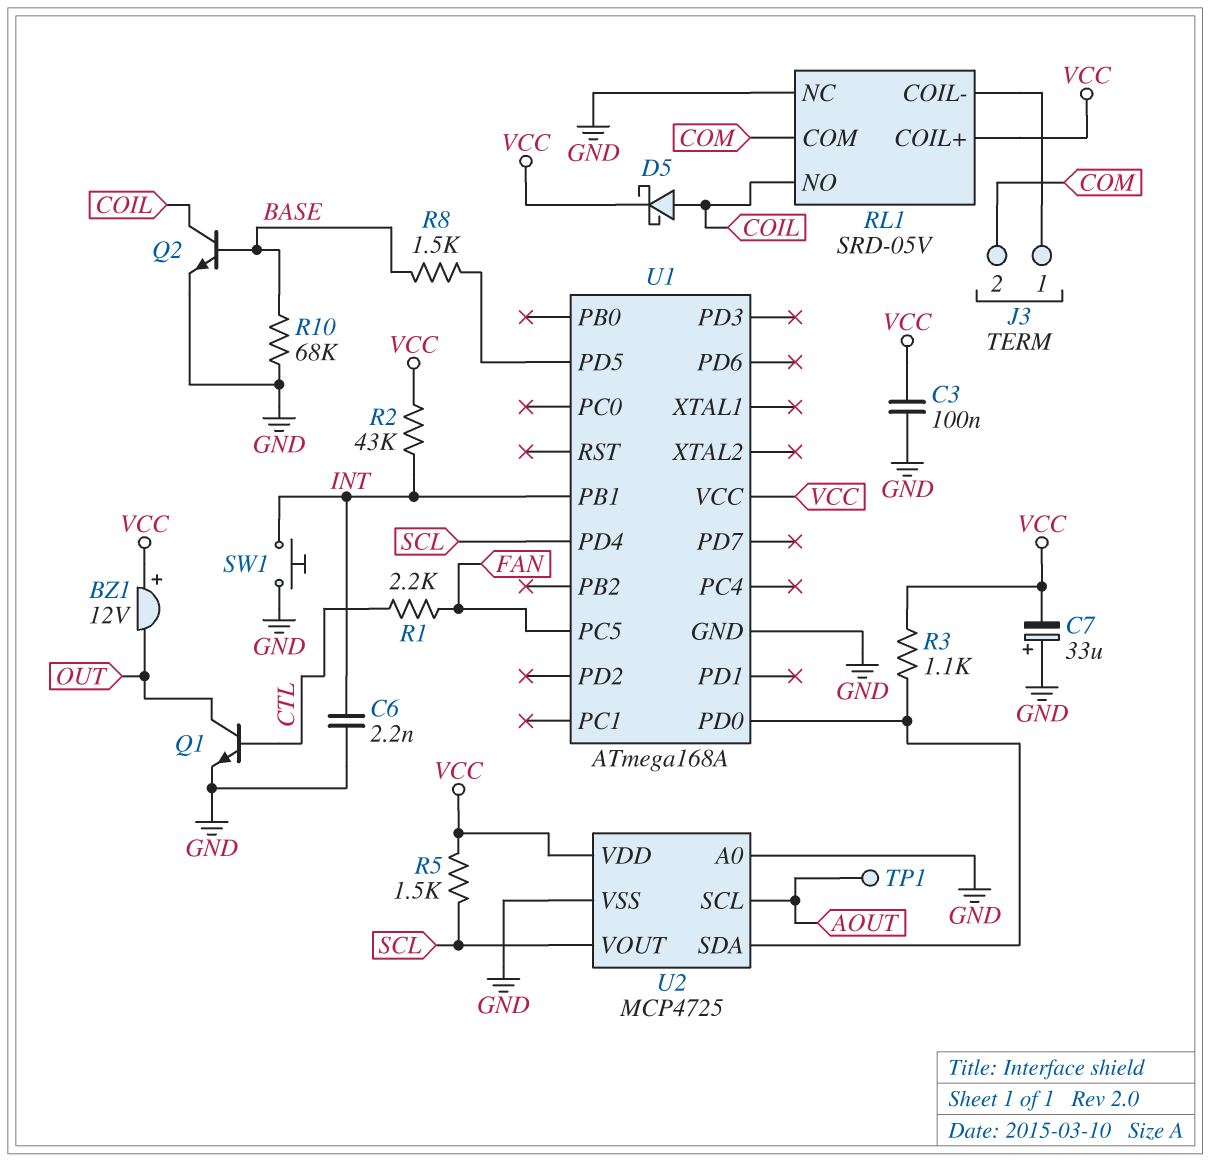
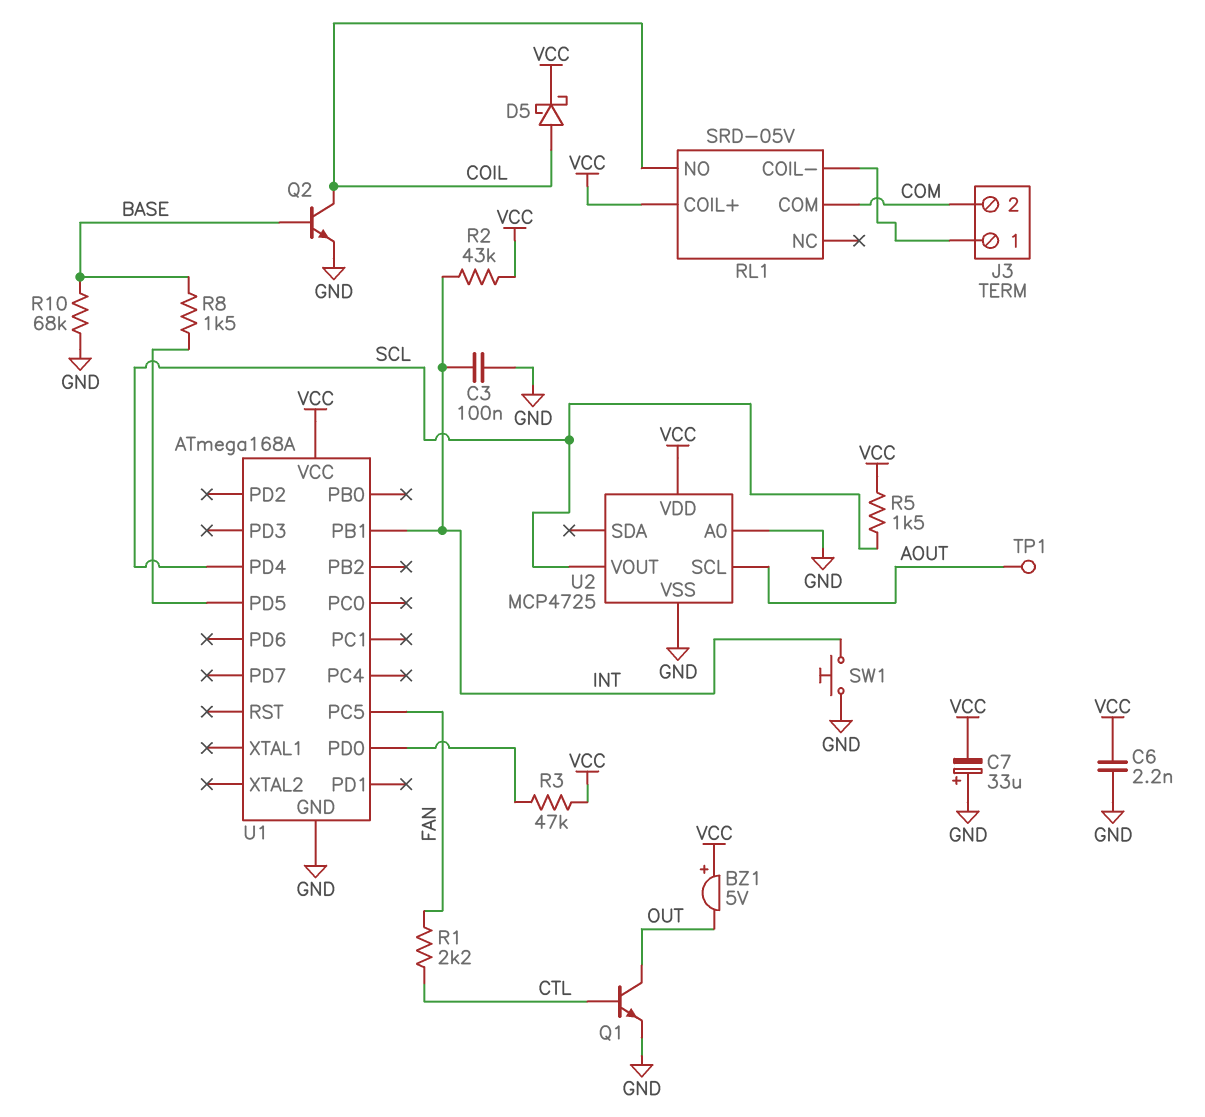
BZ1: buzzer 12V (plus VCC, minus OUT) -> buzzer 5V (plus VCC, minus OUT)
C3: 100nF (GND, VCC) -> 100nF (GND, INT)
C6: 2.2nF (GND, INT) -> 2.2nF (GND, VCC)
R3: 1.1k (U1/PD0, VCC) -> 47k (U1/PD0, VCC)
RL1 pin NC: GND -> none
U2 pin SDA: U1/PD0 -> none

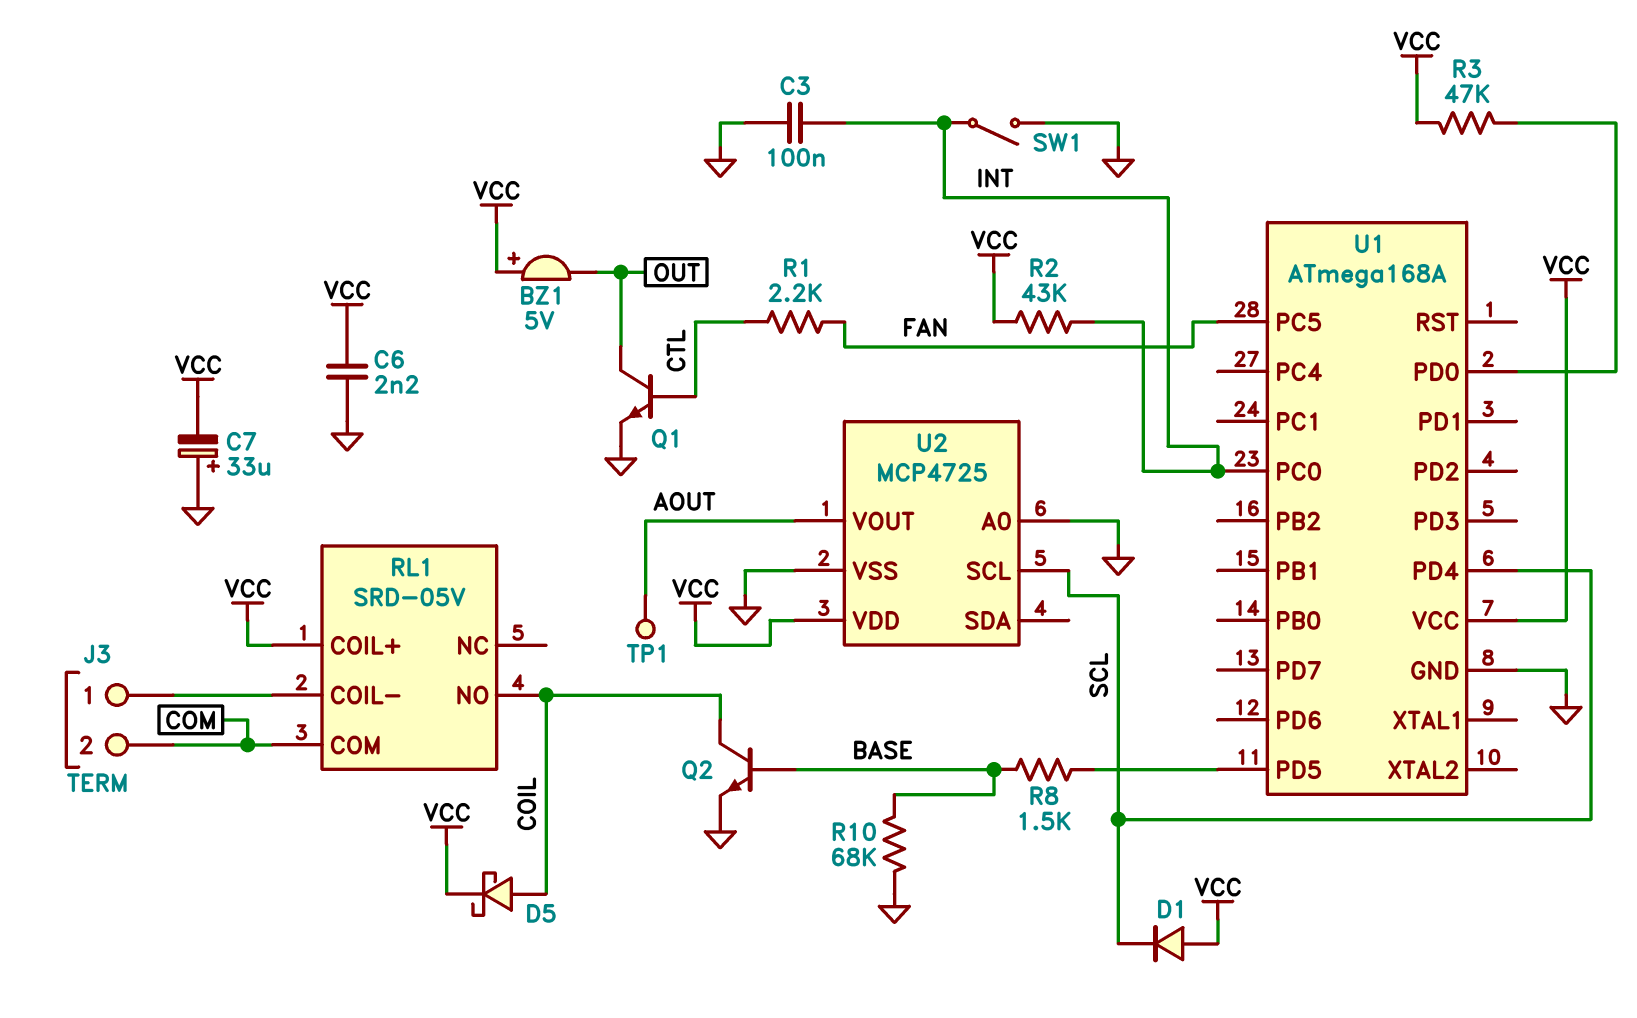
D1: none -> diode (A VCC, K SCL)
R5: 1.5k (SCL, VCC) -> none
SW1: button (GND, INT) -> switch (GND, INT)
U1 pin PB1: INT -> none
U1 pin PC0: none -> INT
U2 pin SCL: AOUT -> SCL
U2 pin VOUT: SCL -> AOUT

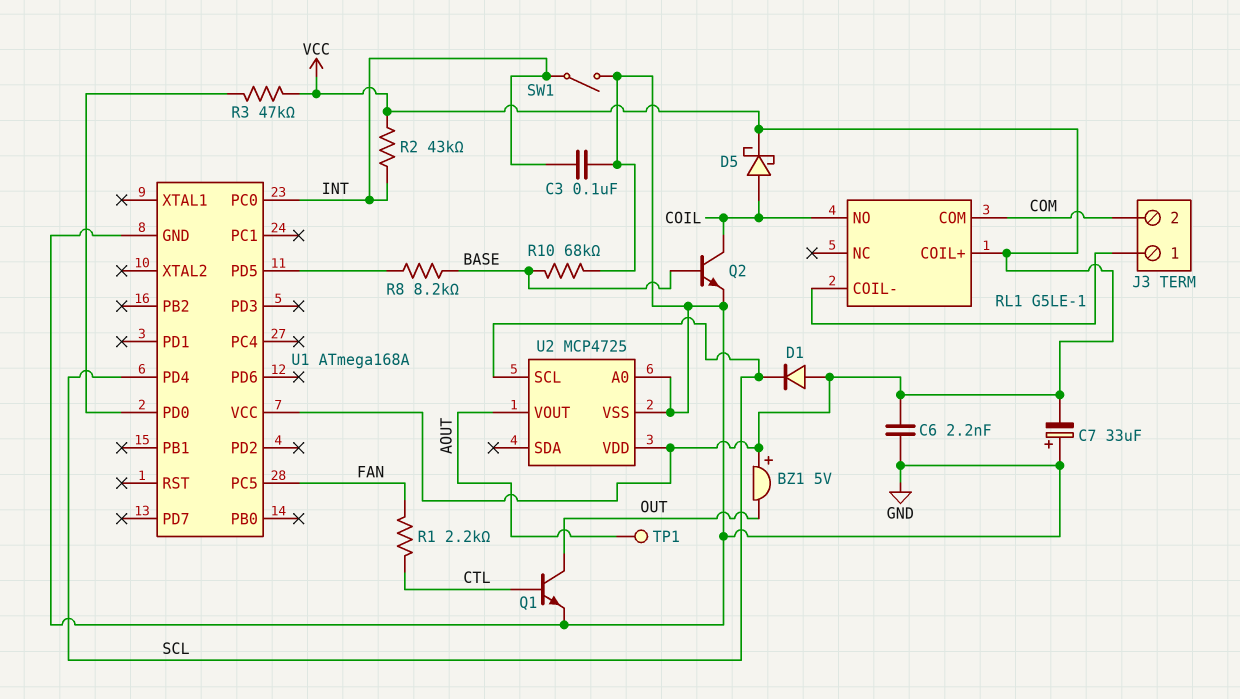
R8: 1.5k (BASE, U1/PD5) -> 8.2k (BASE, U1/PD5)
RL1: SRD-05V -> G5LE-1

